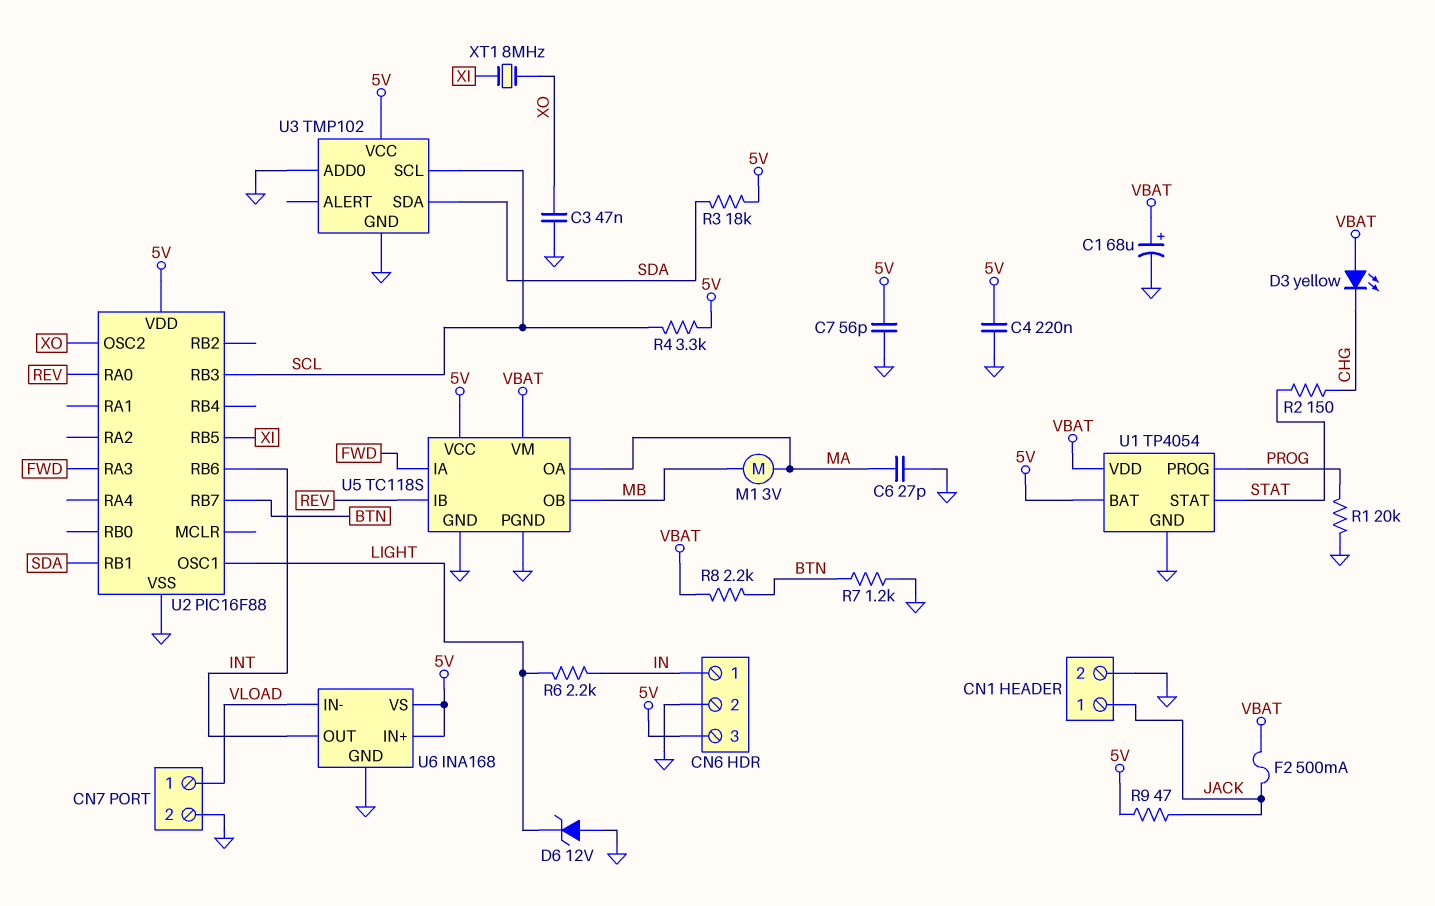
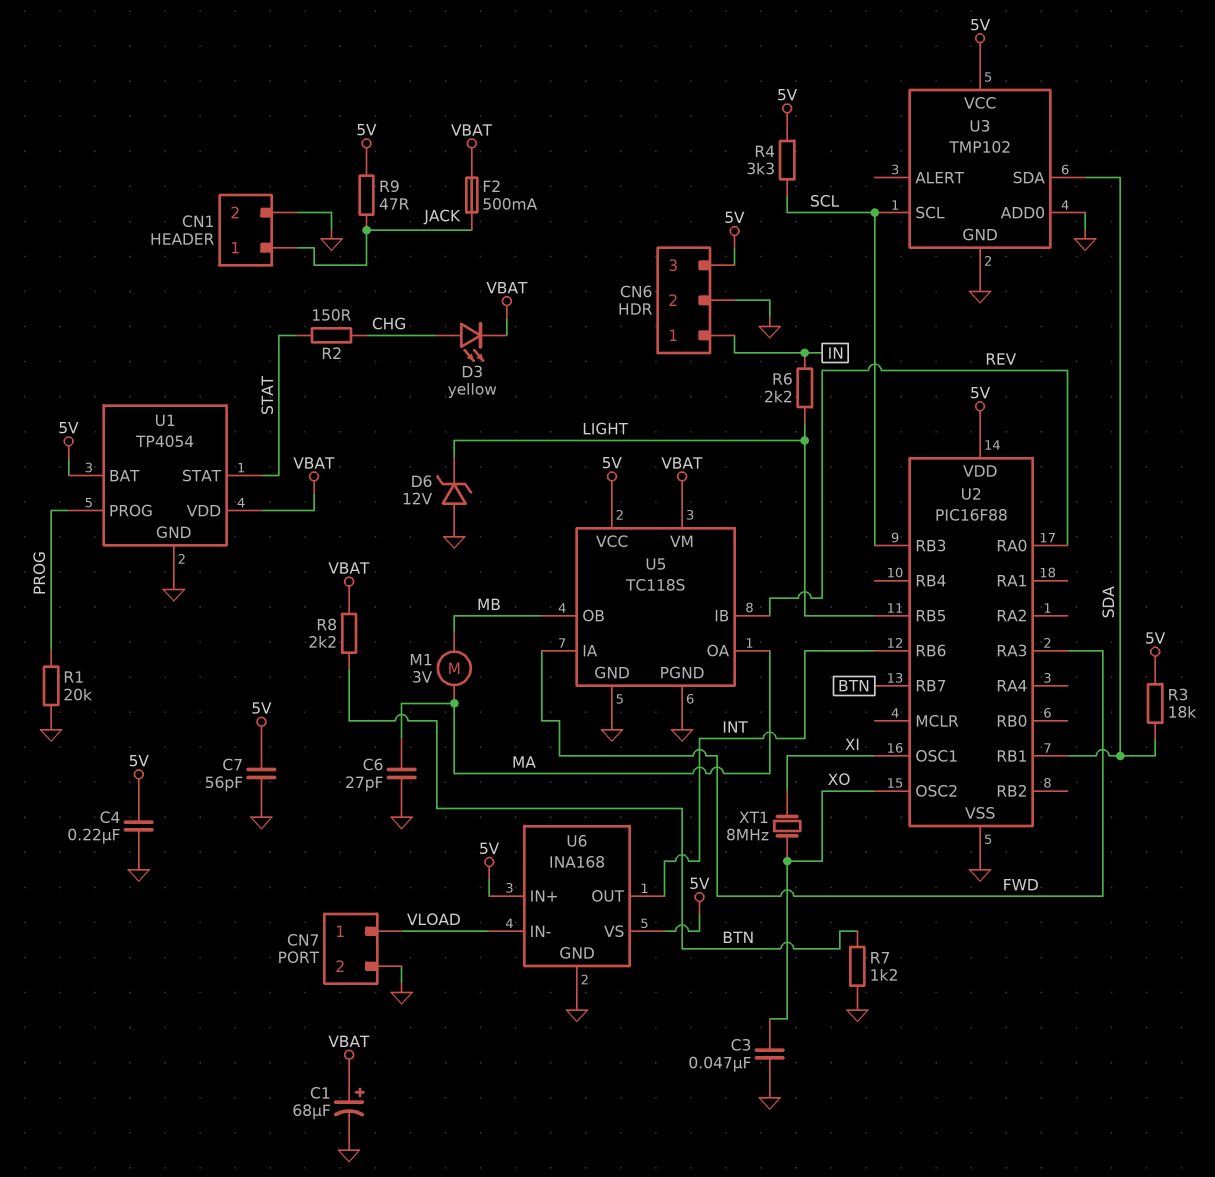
D3: LED yellow (A VBAT, K CHG) -> LED yellow (A CHG, K VBAT)
U2 pin OSC1: LIGHT -> XI
U2 pin RB5: XI -> LIGHT

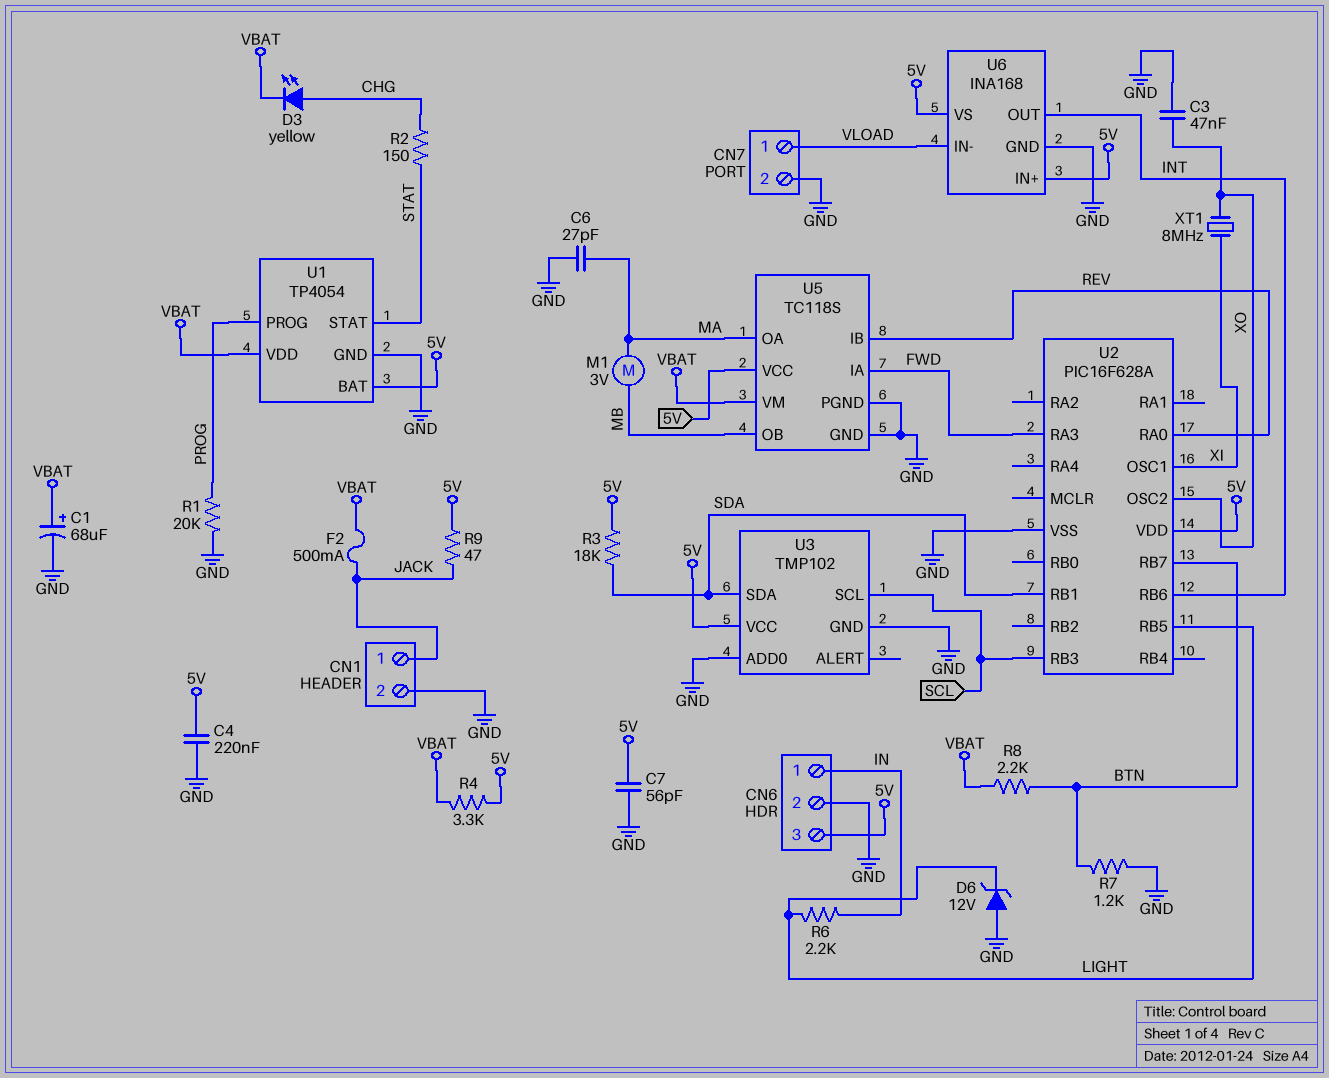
R4: 3.3k (5V, SCL) -> 3.3k (5V, VBAT)
U2: PIC16F88 -> PIC16F628A

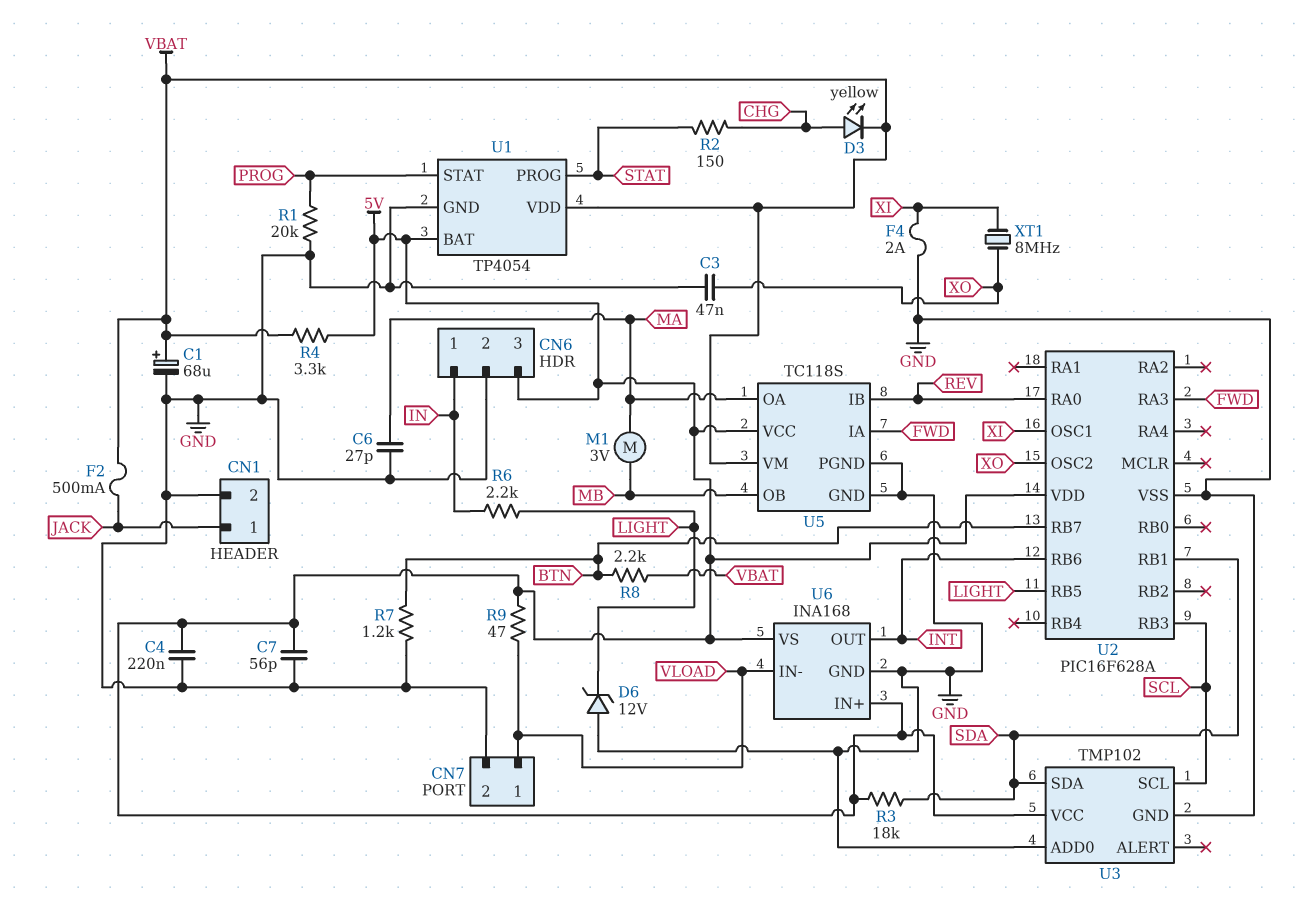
F4: none -> 2A (GND, XI)
R9: 47 (5V, JACK) -> 47 (5V, VLOAD)
U1 pin PROG: PROG -> STAT
U1 pin STAT: STAT -> PROG

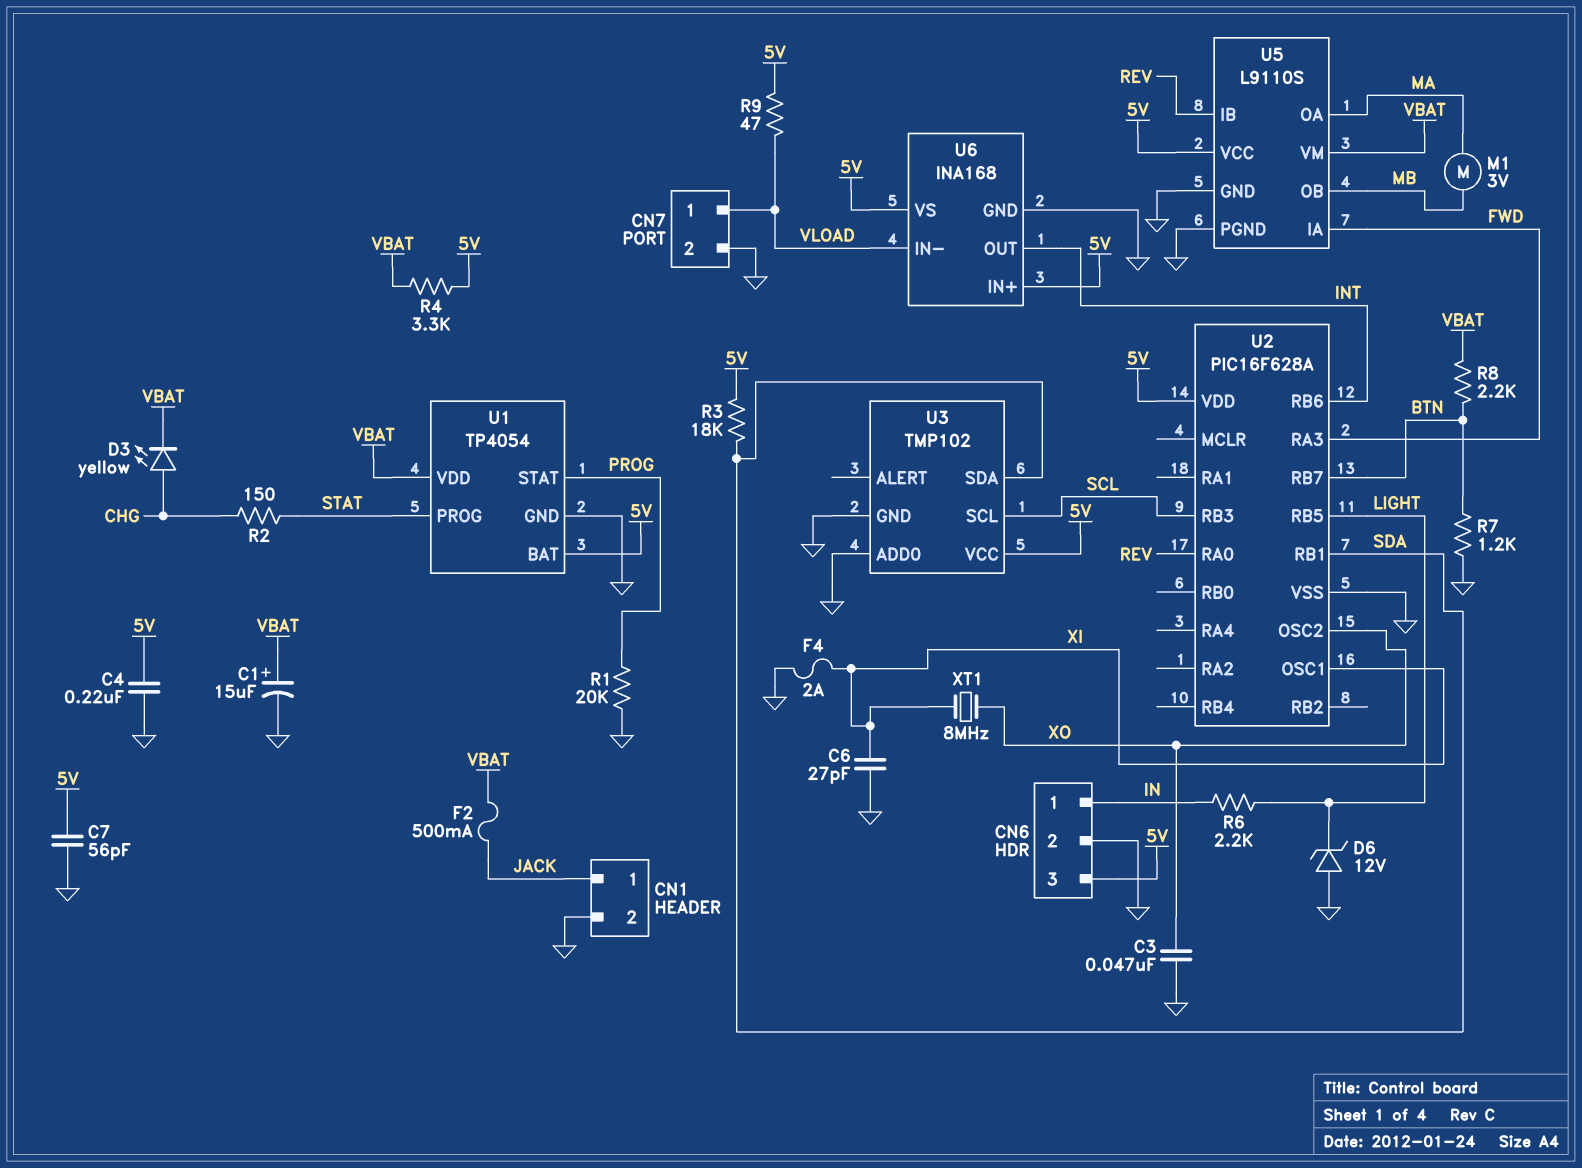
C1: 68uF (plus VBAT, minus GND) -> 15uF (plus VBAT, minus GND)
C6: 27pF (GND, MA) -> 27pF (GND, XI)
U5: TC118S -> L9110S

